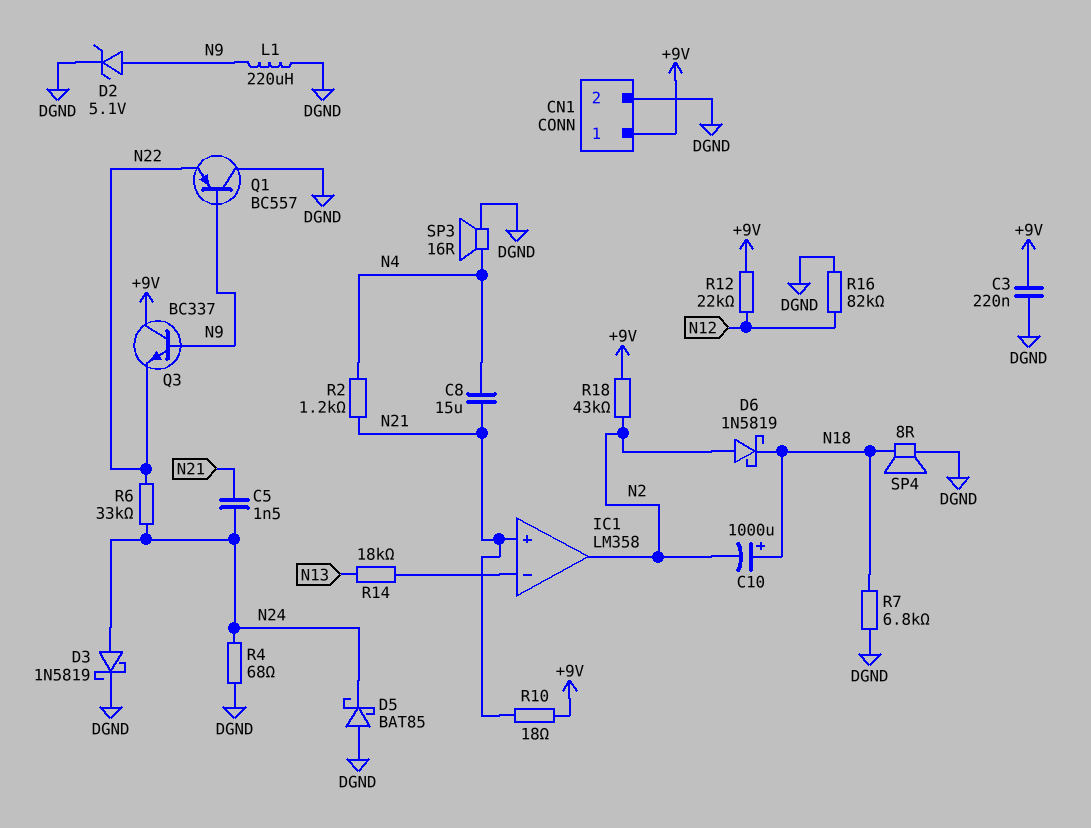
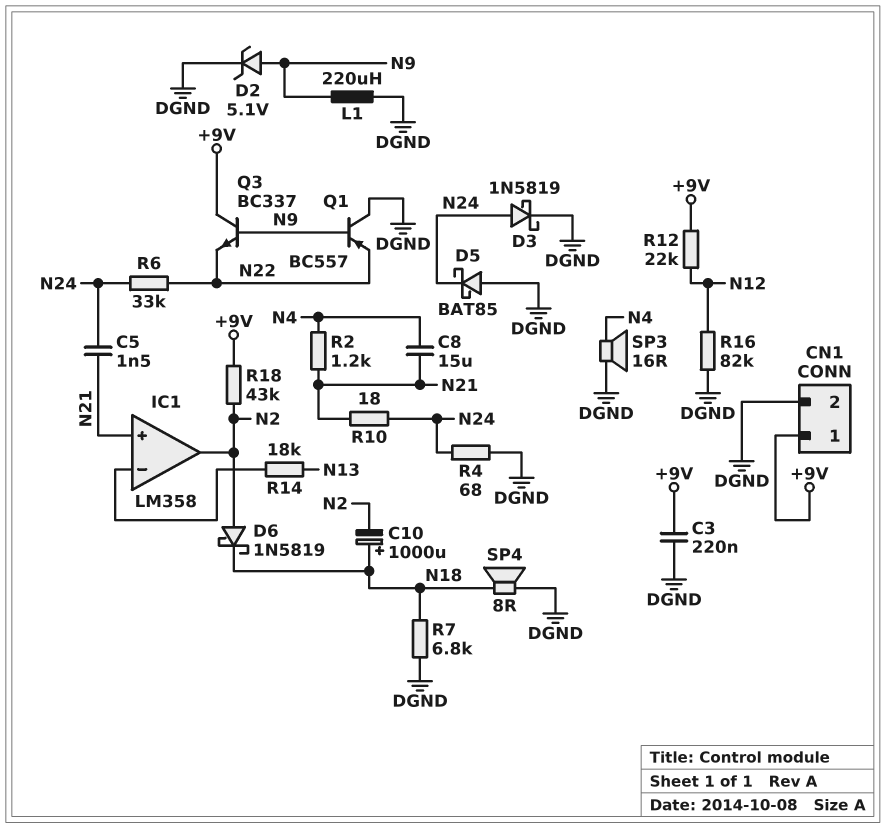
R10: 18 (+9V, N21) -> 18 (N21, N24)

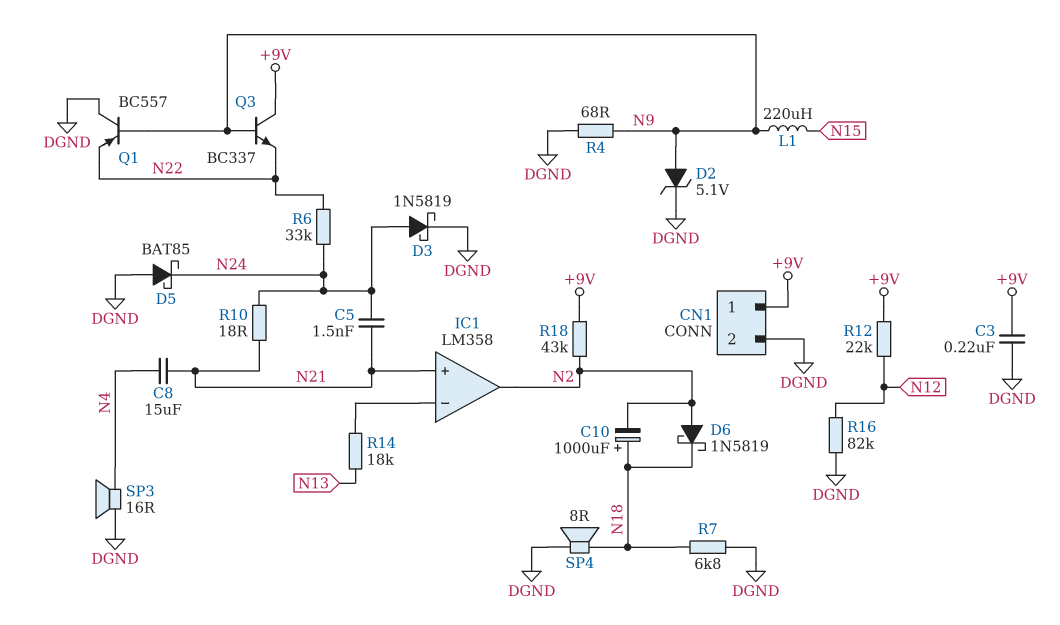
L1: 220uH (DGND, N9) -> 220uH (N9, N15)
R2: 1.2k (N4, N21) -> none
R4: 68 (DGND, N24) -> 68 (DGND, N9)

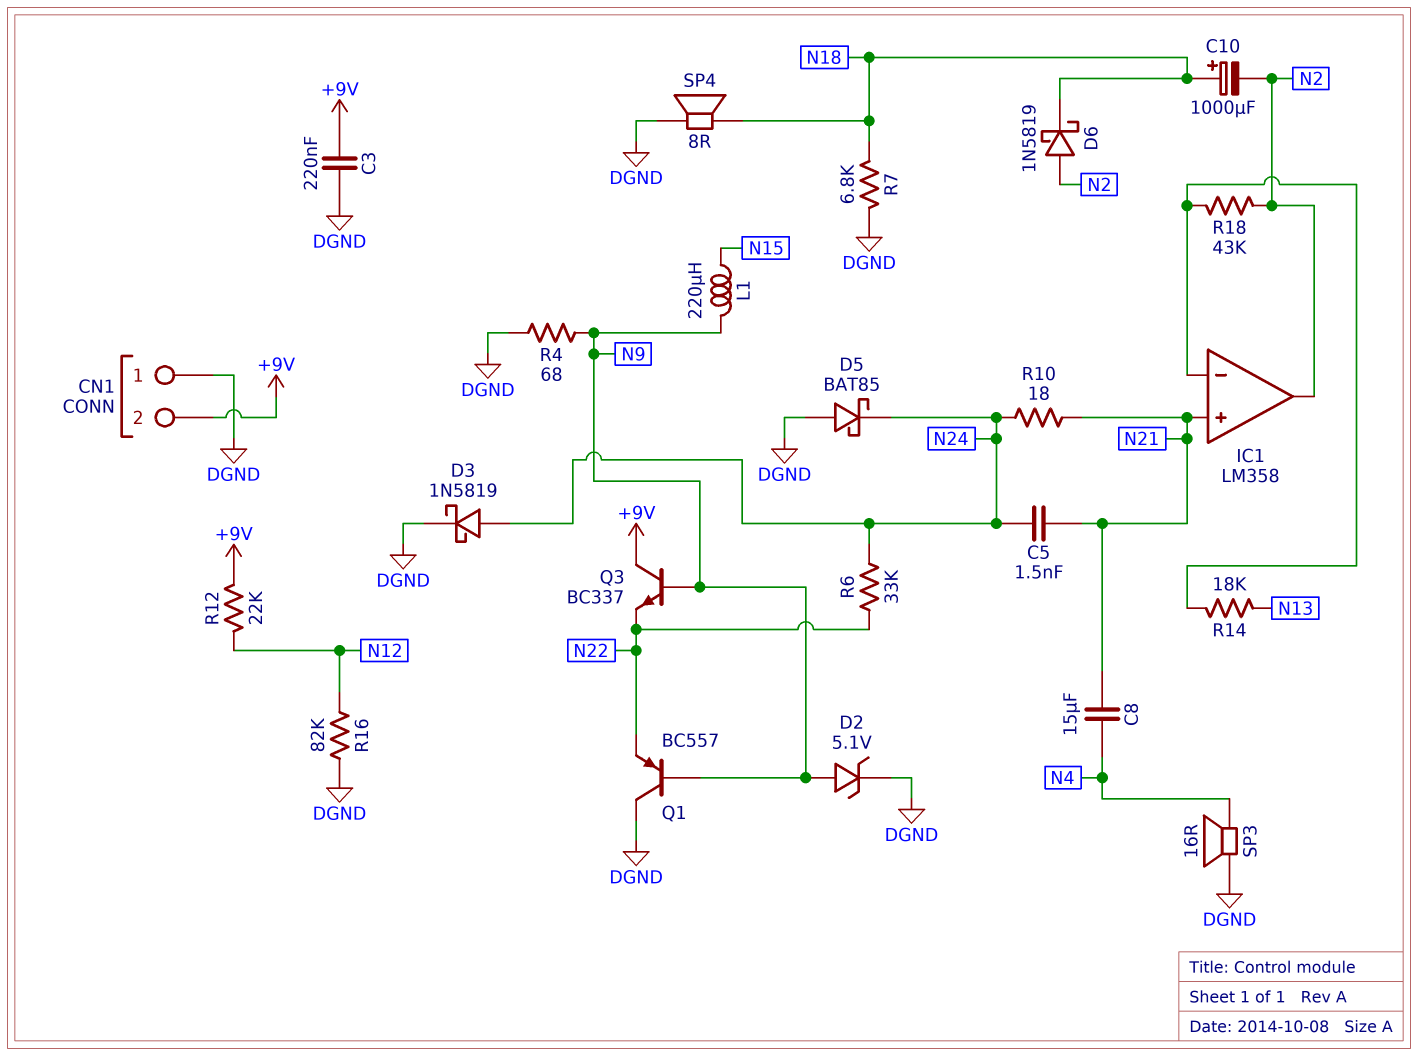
CN1 pin 1: +9V -> DGND
CN1 pin 2: DGND -> +9V
R18: 43k (+9V, N2) -> 43k (IC1/in-, N2)

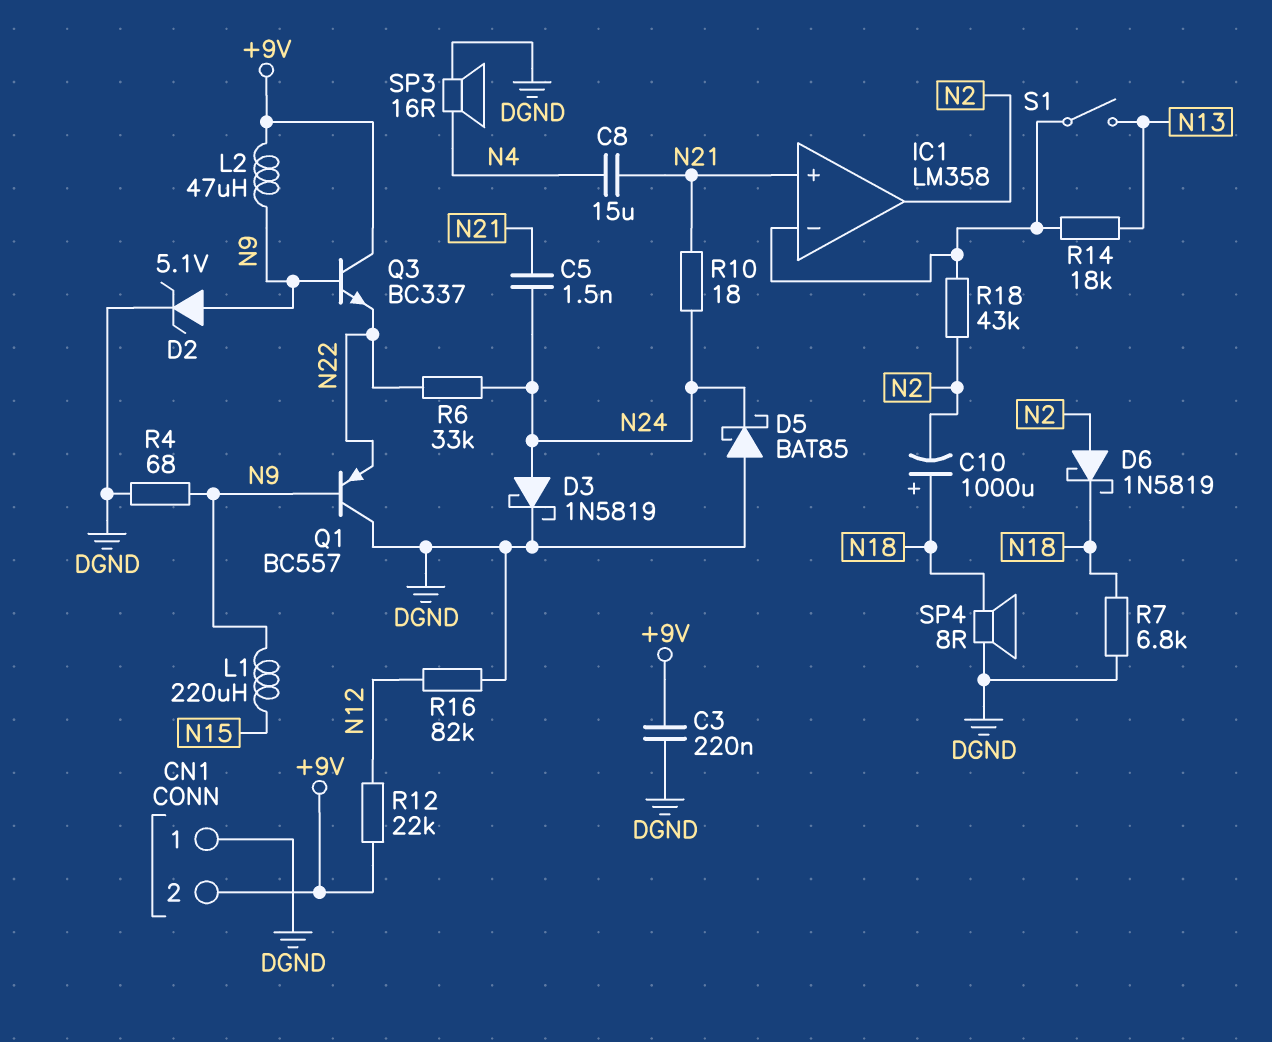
L2: none -> 47uH (+9V, N9)
S1: none -> switch (IC1/in-, N13)

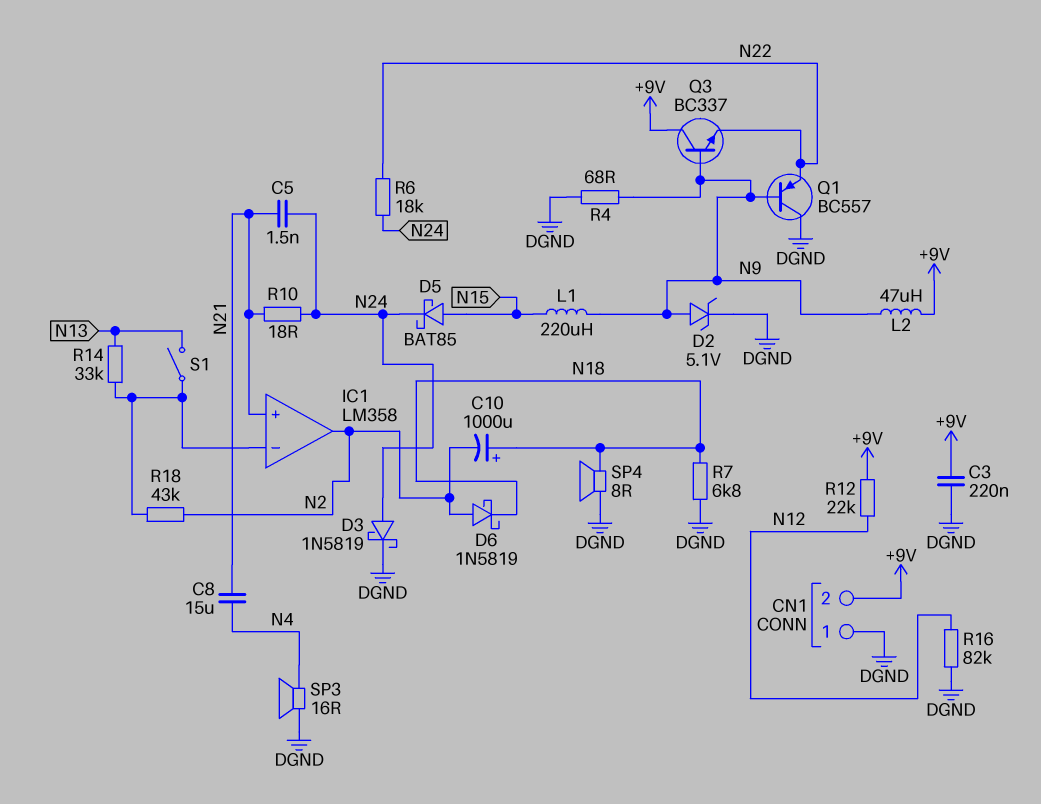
D5: schottky BAT85 (A DGND, K N24) -> schottky BAT85 (A N15, K N24)
R6: 33k (N22, N24) -> 18k (N22, N24)
R14: 18k (IC1/in-, N13) -> 33k (IC1/in-, N13)

